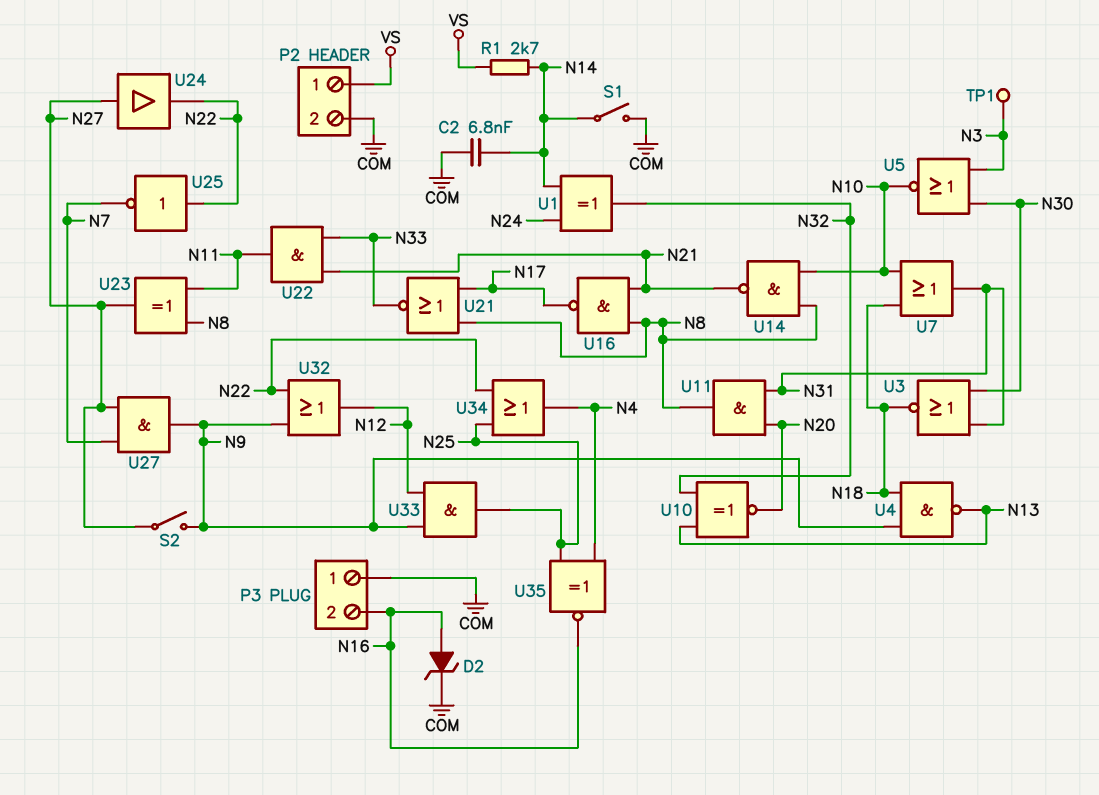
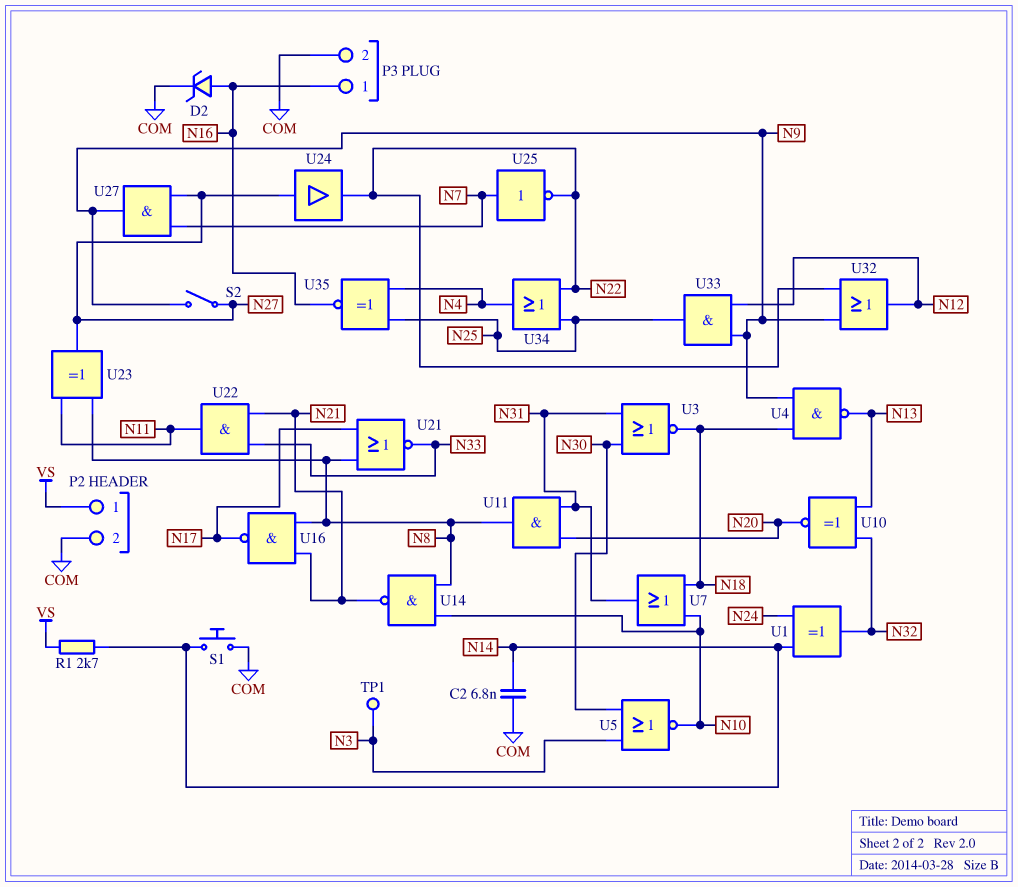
P3 pin 1: COM -> N16
P3 pin 2: N16 -> COM
S1: switch (COM, N14) -> button (COM, N14)
U25: NOT (in N22, out N7) -> NOT (in N7, out N22)

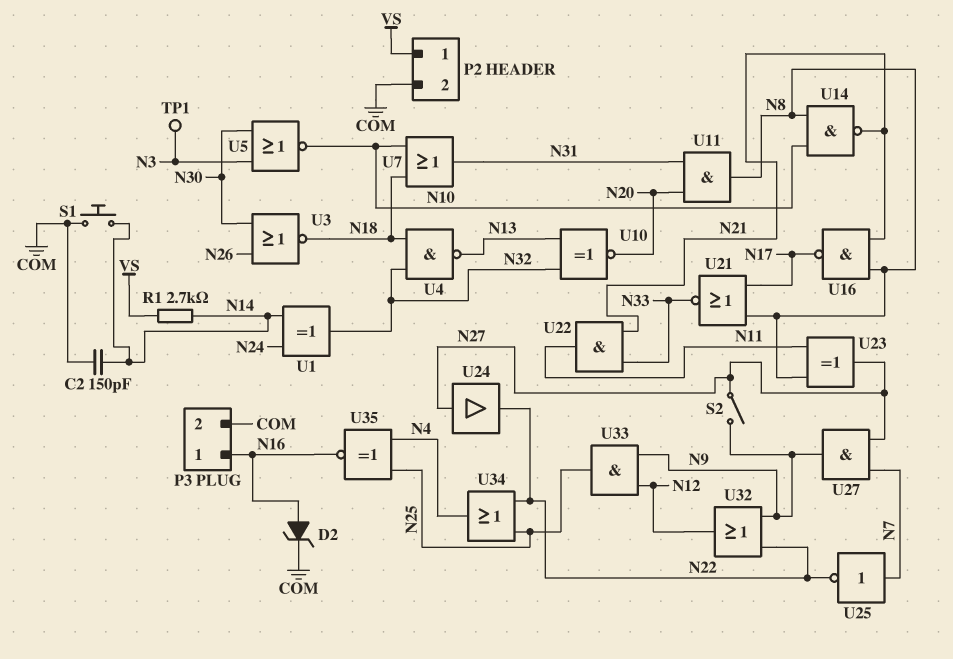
C2: 6.8nF (COM, N14) -> 150pF (COM, N14)
U3: NOR (in N30, in N31, out N18) -> NOR (in N26, in N30, out N18)
U4: NAND (in N9, in N18, out N13) -> NAND (in N18, in N32, out N13)

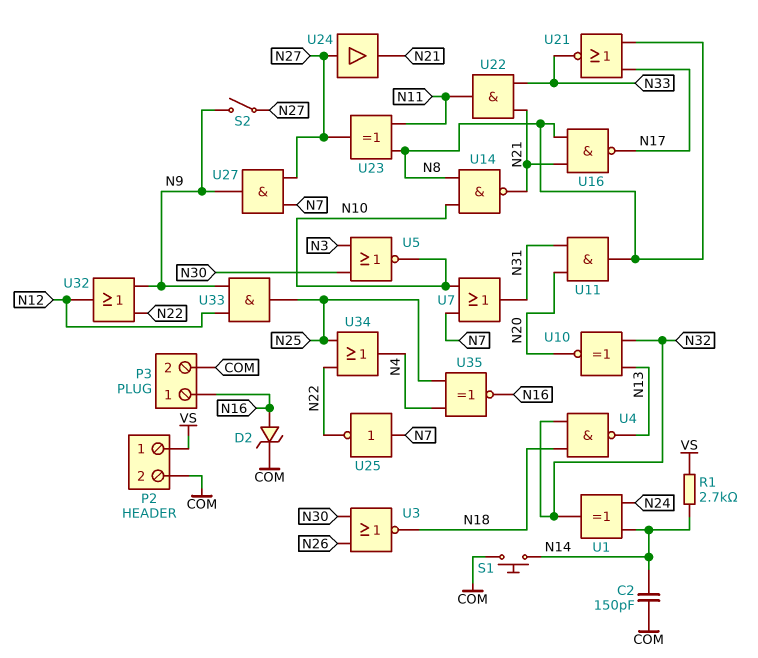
TP1: test point (N3) -> none
U7: OR (in N10, in N18, out N31) -> OR (in N7, in N10, out N31)
U24: buffer (in N27, out N22) -> buffer (in N27, out N21)

